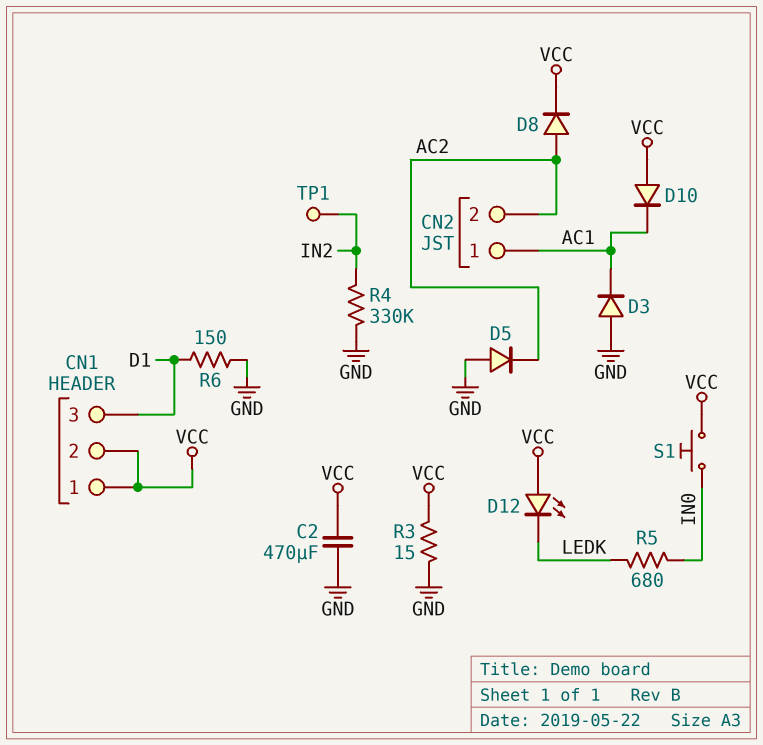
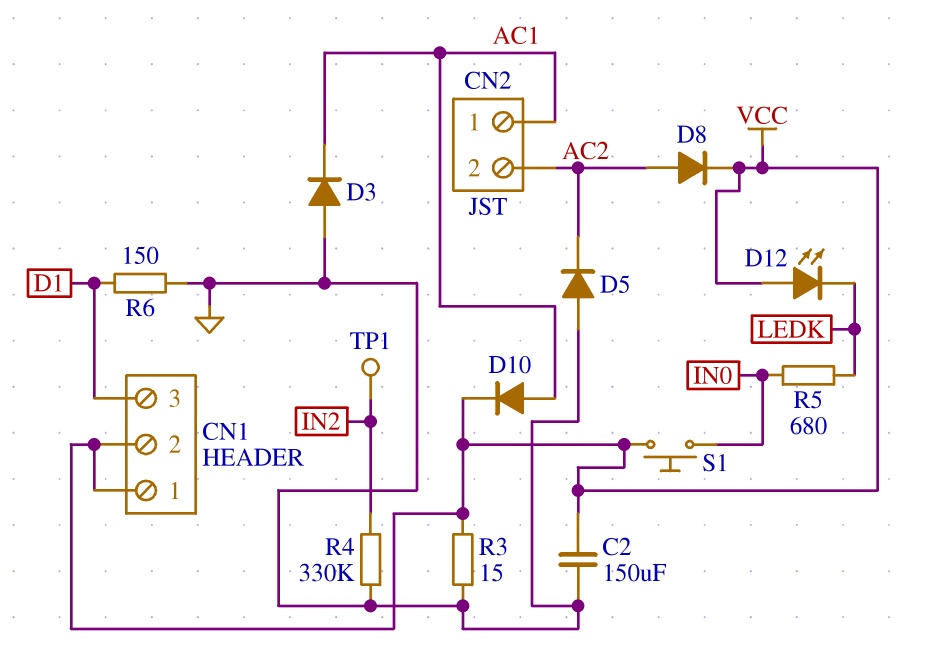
C2: 470uF (GND, VCC) -> 150uF (GND, VCC)
D10: diode (A VCC, K AC1) -> diode (A AC1, K VCC)

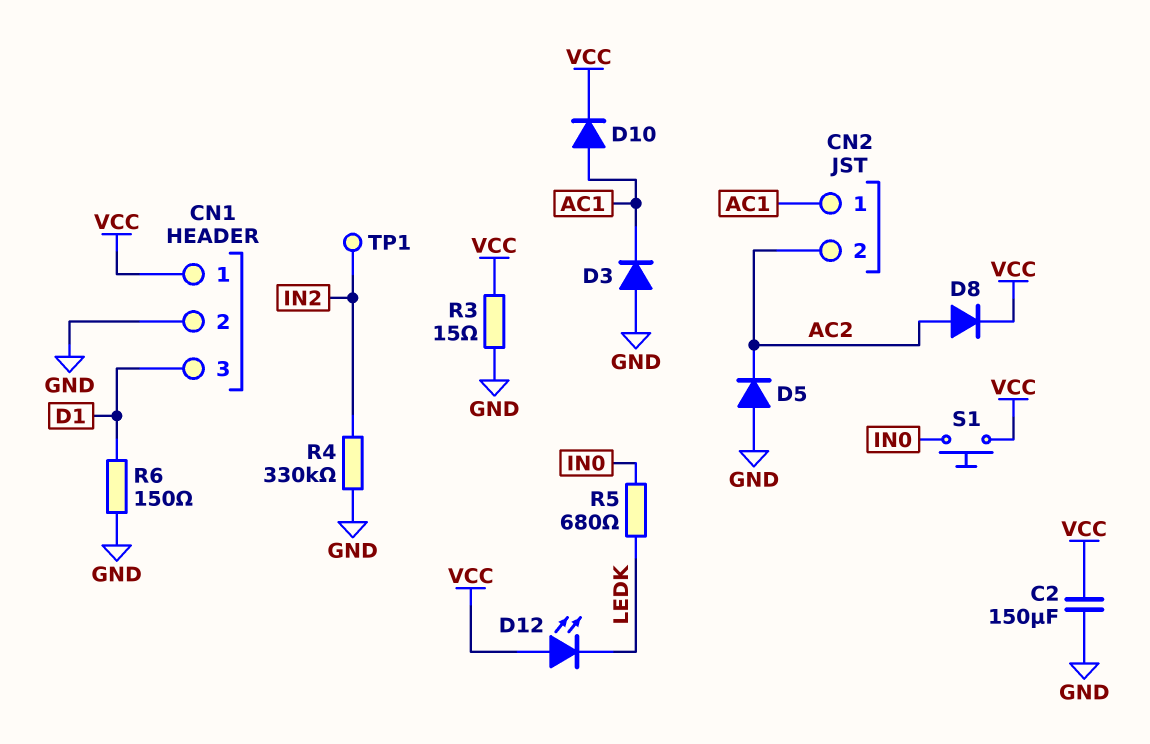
CN1 pin 2: VCC -> GND

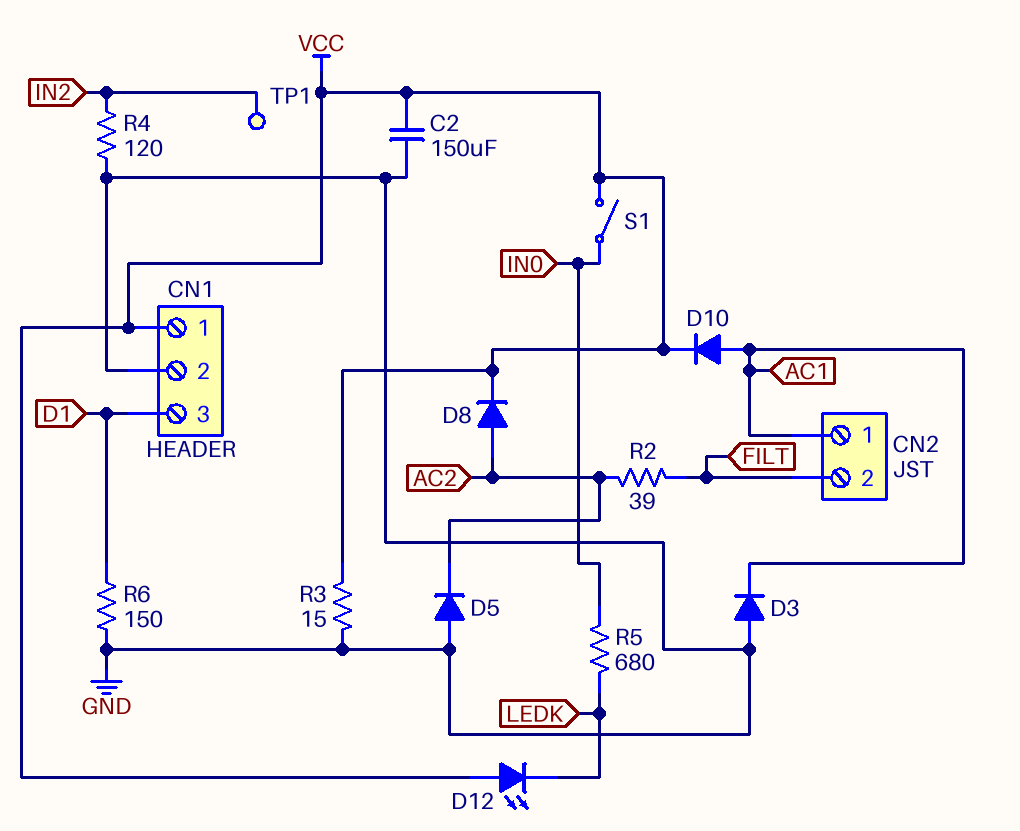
CN2 pin 2: AC2 -> FILT
R2: none -> 39 (AC2, FILT)
R4: 330k (GND, IN2) -> 120 (GND, IN2)
S1: button (IN0, VCC) -> switch (IN0, VCC)

